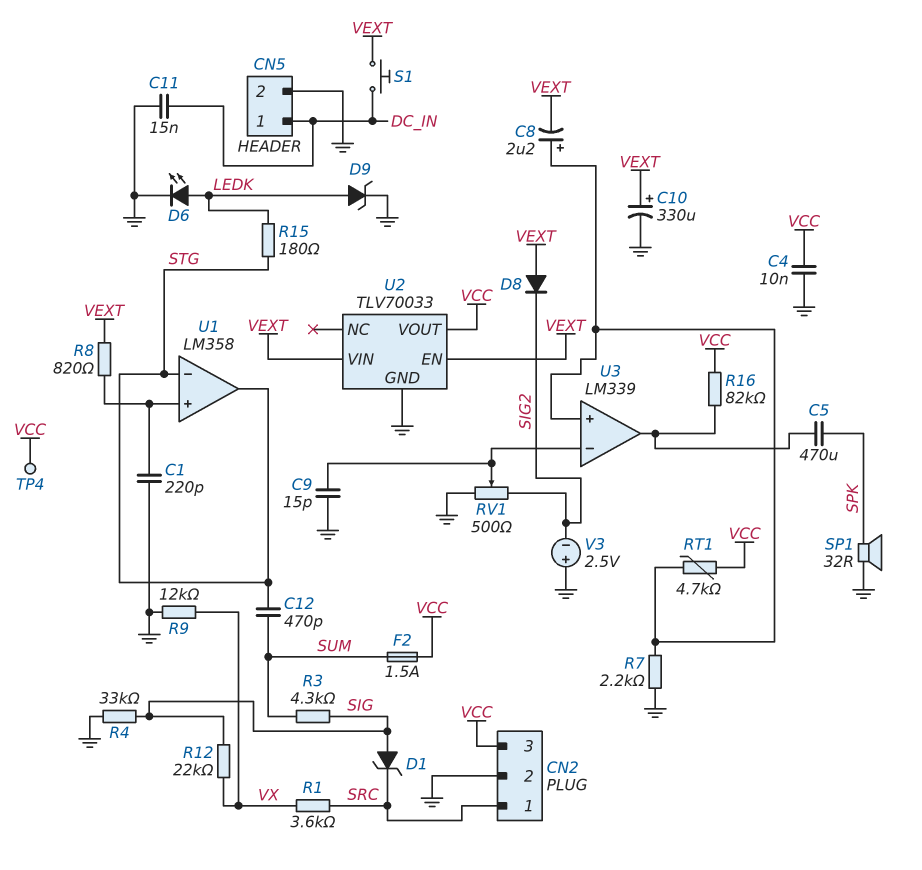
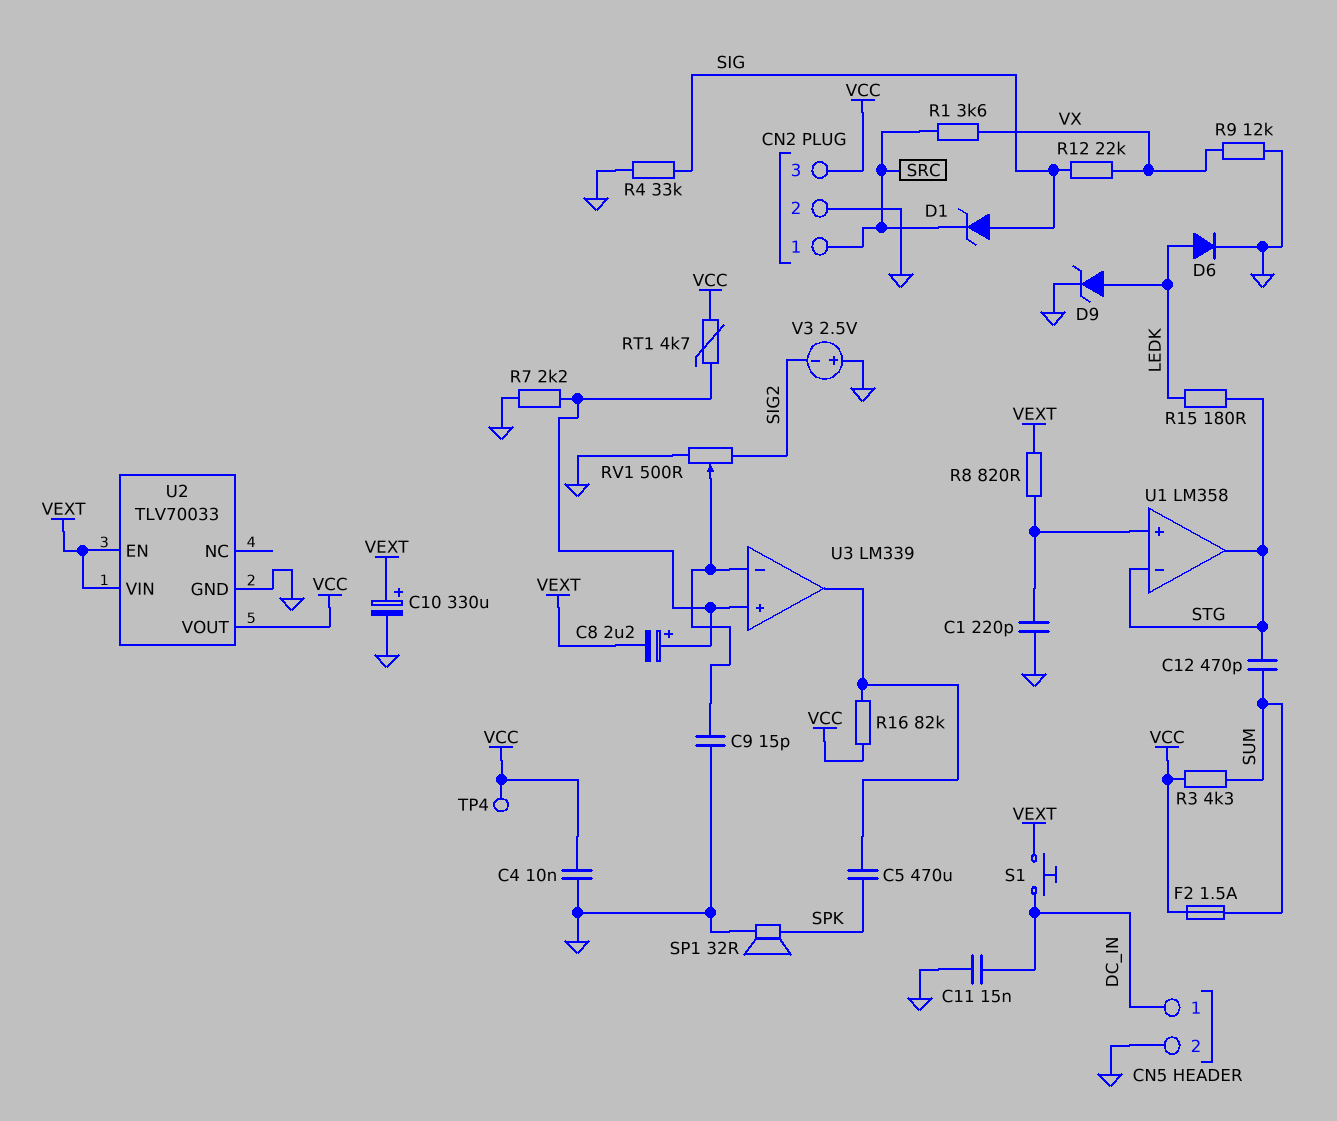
D6: LED (A LEDK, K GND) -> diode (A LEDK, K GND)
D8: diode (A VEXT, K SIG2) -> none
R3: 4.3k (SIG, SUM) -> 4.3k (SUM, VCC)

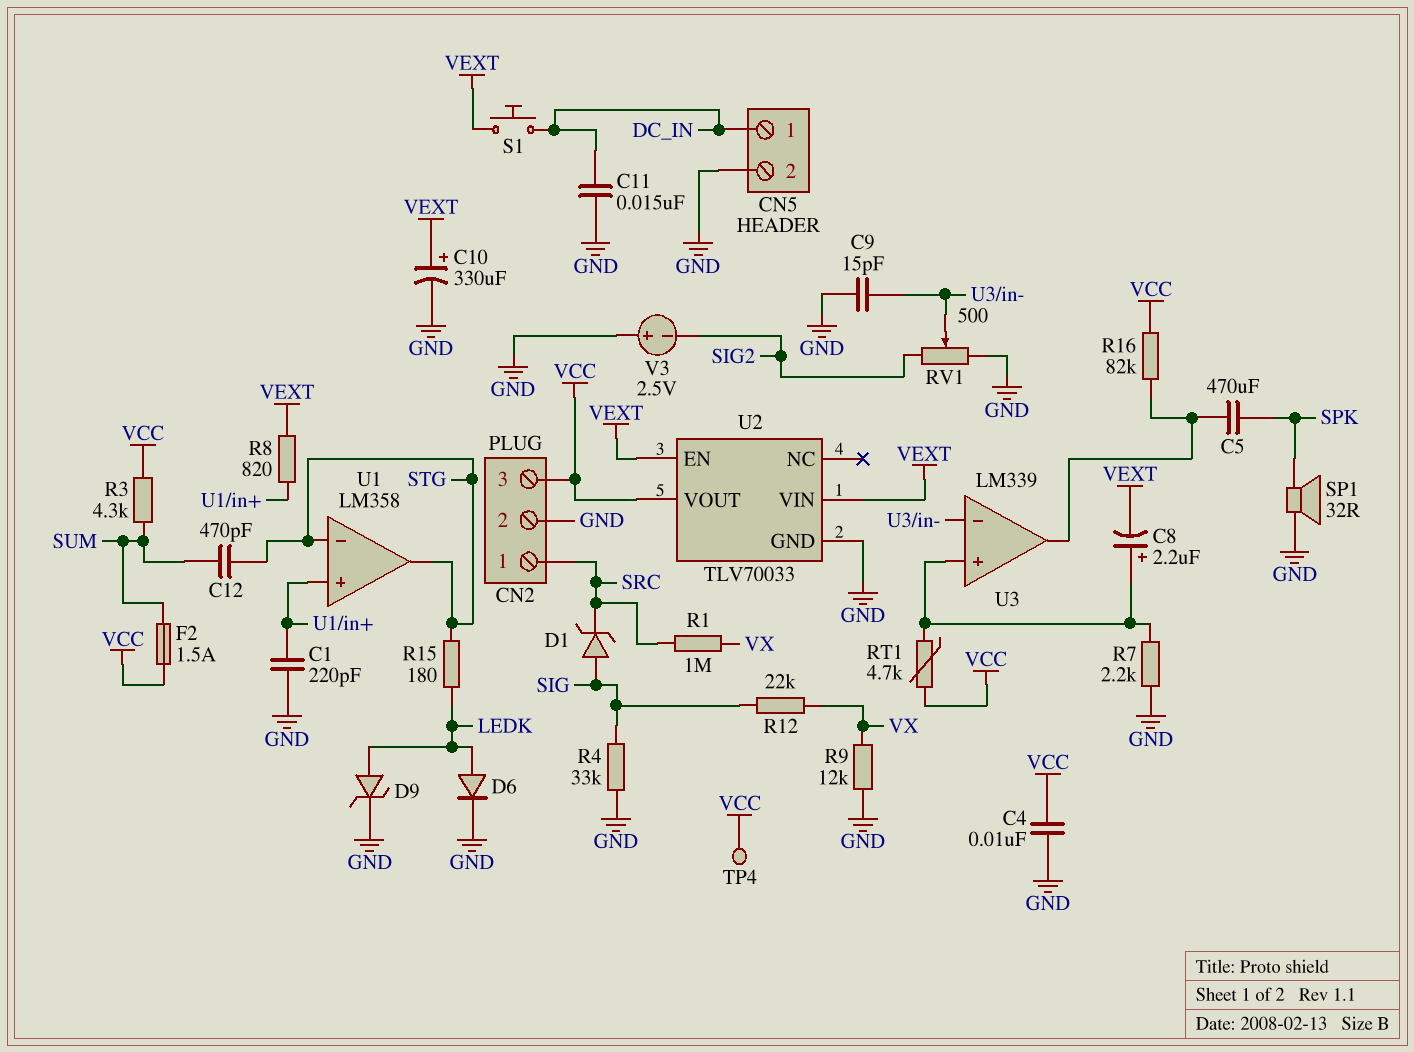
R1: 3.6k (SRC, VX) -> 1M (SRC, VX)

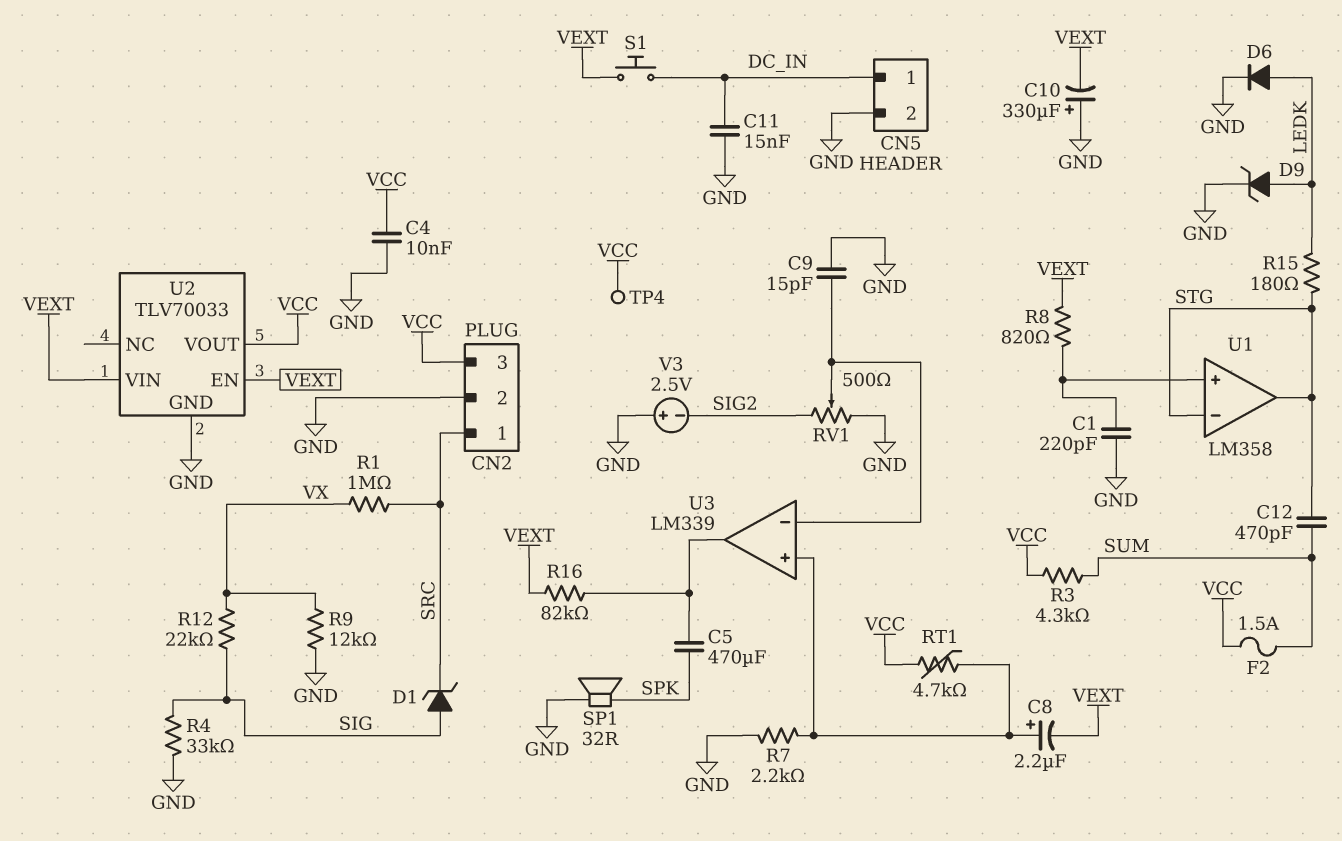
C10: 330uF (plus VEXT, minus GND) -> 330uF (plus GND, minus VEXT)
R16: 82k (U3/out, VCC) -> 82k (U3/out, VEXT)

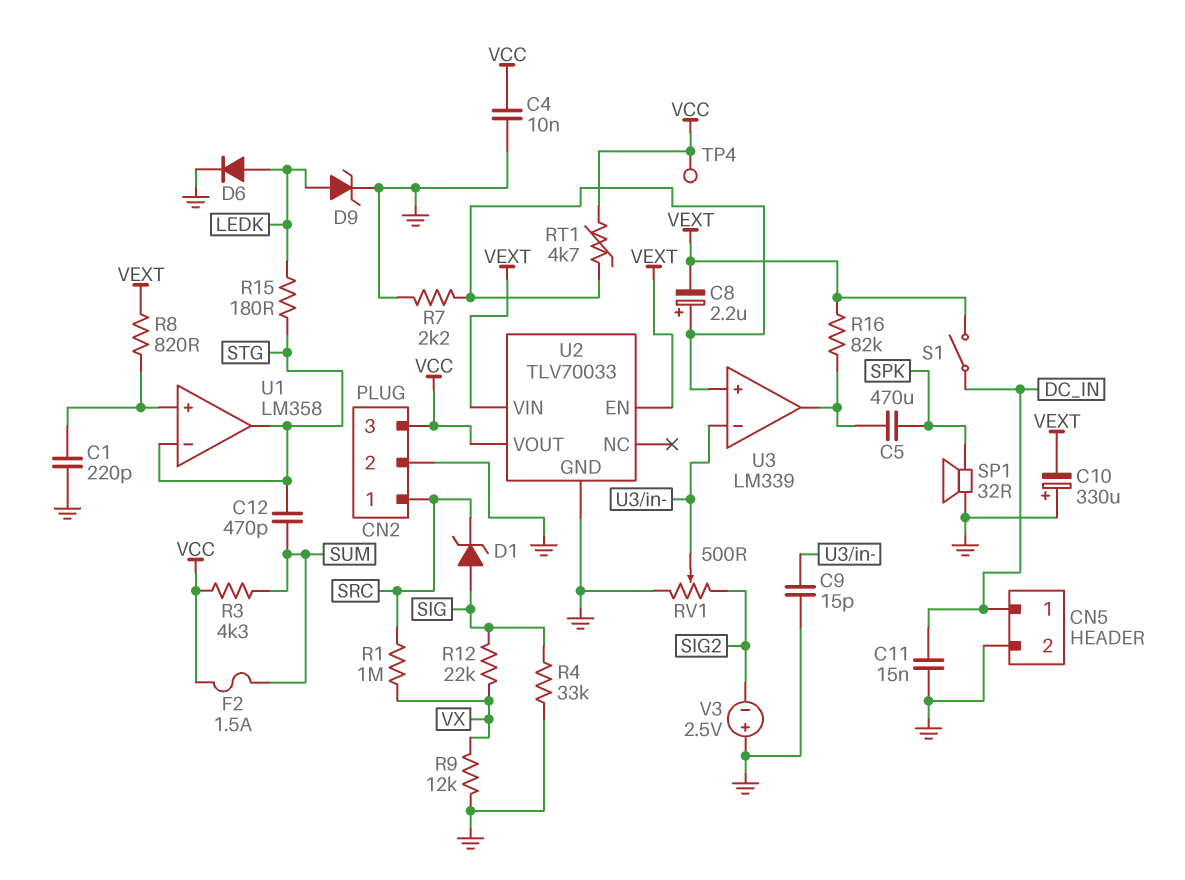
S1: button (DC_IN, VEXT) -> switch (DC_IN, VEXT)

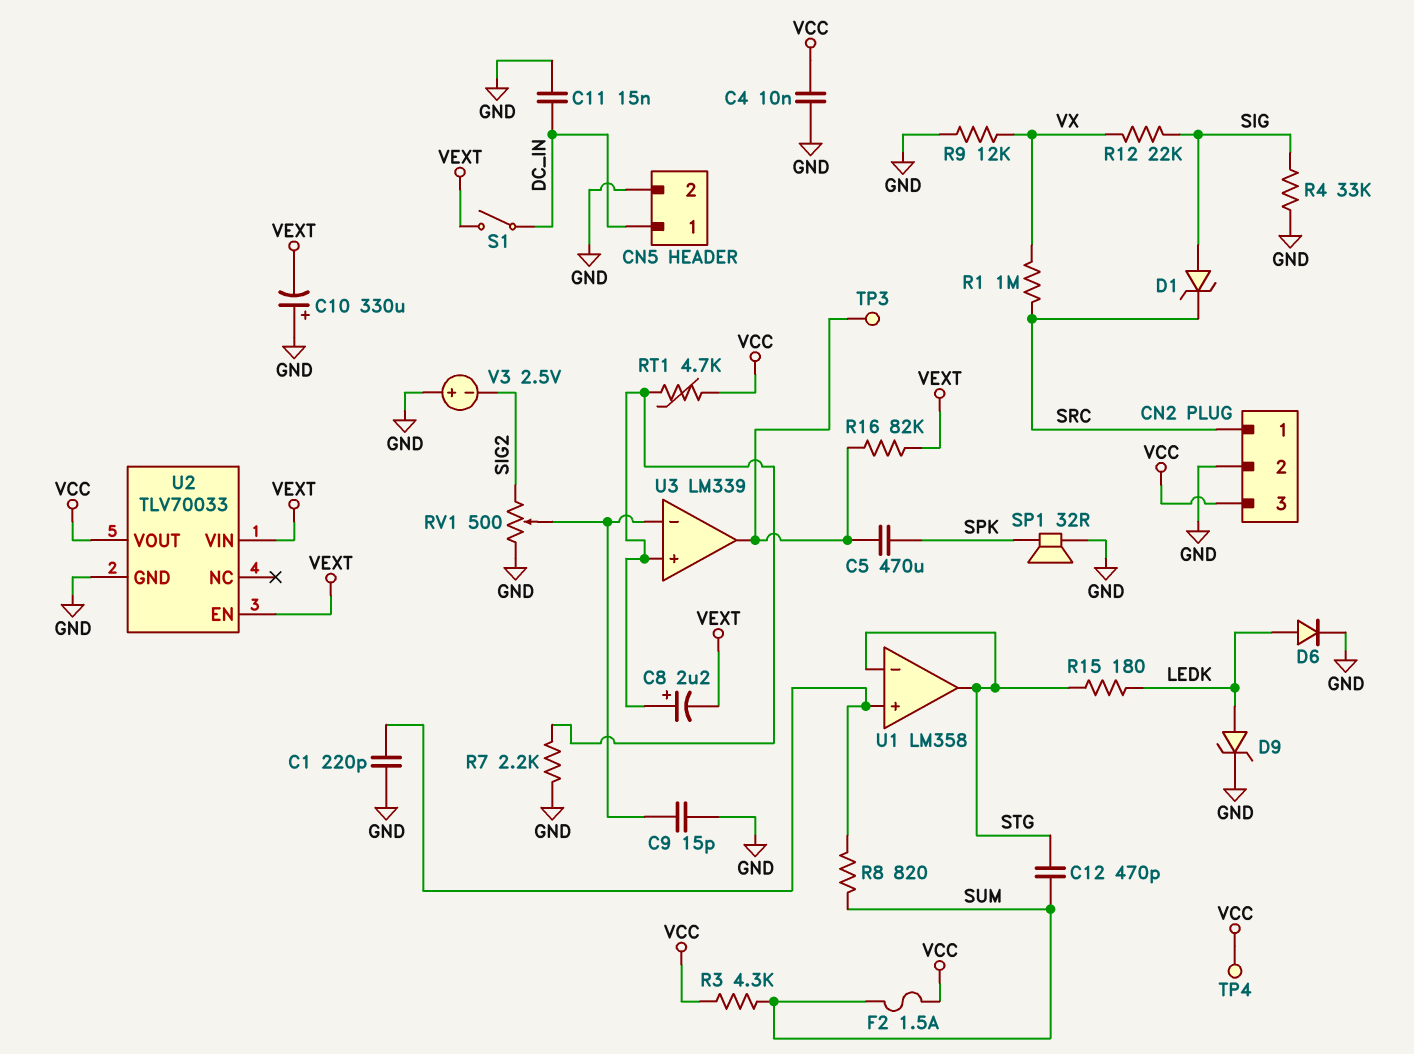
R8: 820 (U1/in+, VEXT) -> 820 (SUM, U1/in+)
TP3: none -> test point (U3/out)

